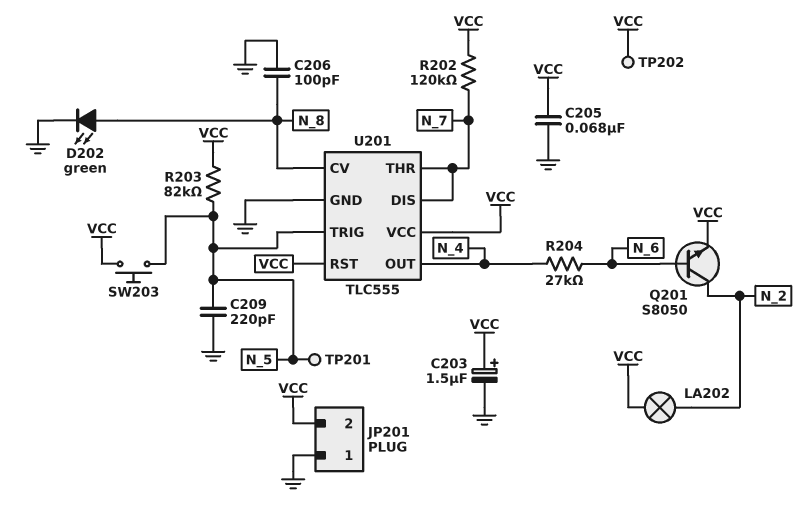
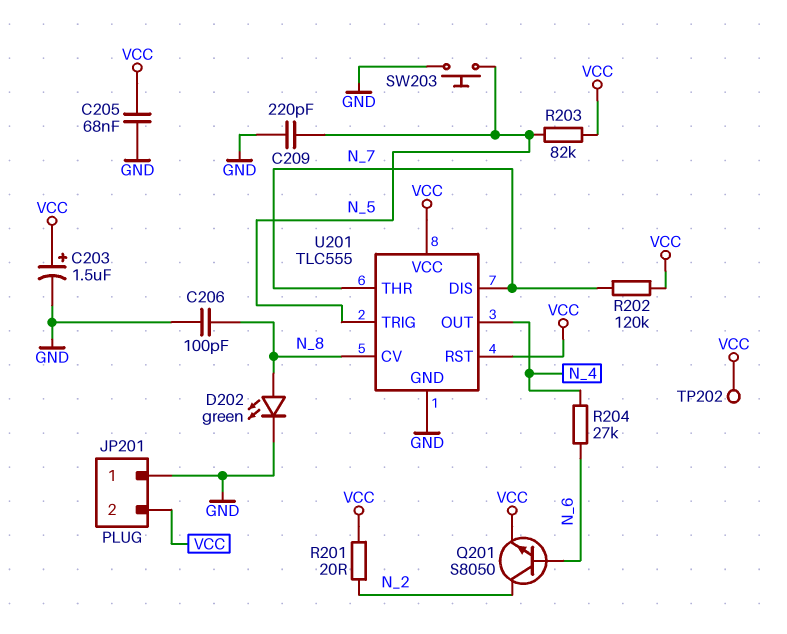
LA202: lamp (N_2, VCC) -> none
R201: none -> 20 (N_2, VCC)
SW203: button (N_5, VCC) -> button (GND, N_5)
TP201: test point (N_5) -> none

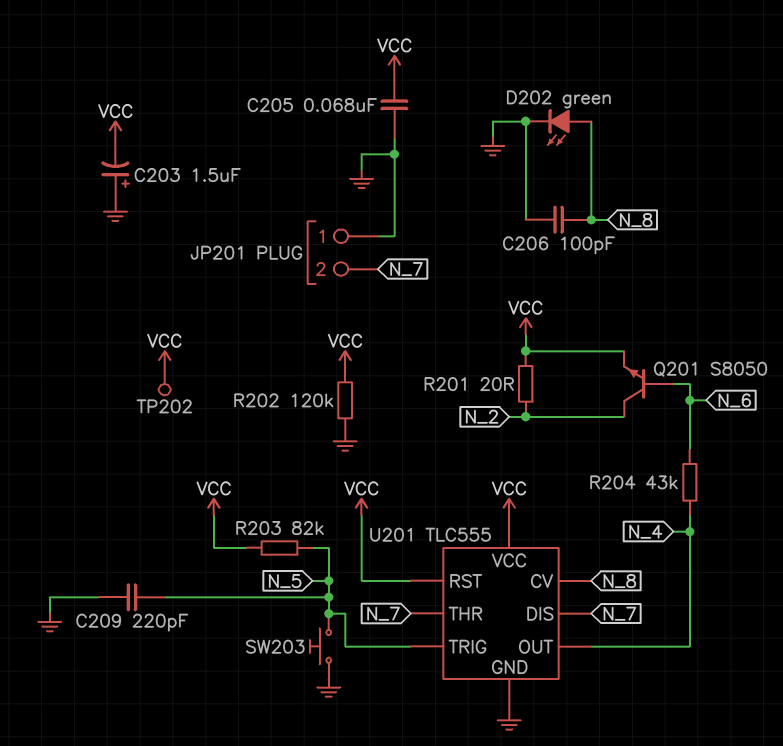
C203: 1.5uF (plus VCC, minus GND) -> 1.5uF (plus GND, minus VCC)
JP201 pin 2: VCC -> N_7
R202: 120k (N_7, VCC) -> 120k (GND, VCC)
R204: 27k (N_4, N_6) -> 43k (N_4, N_6)

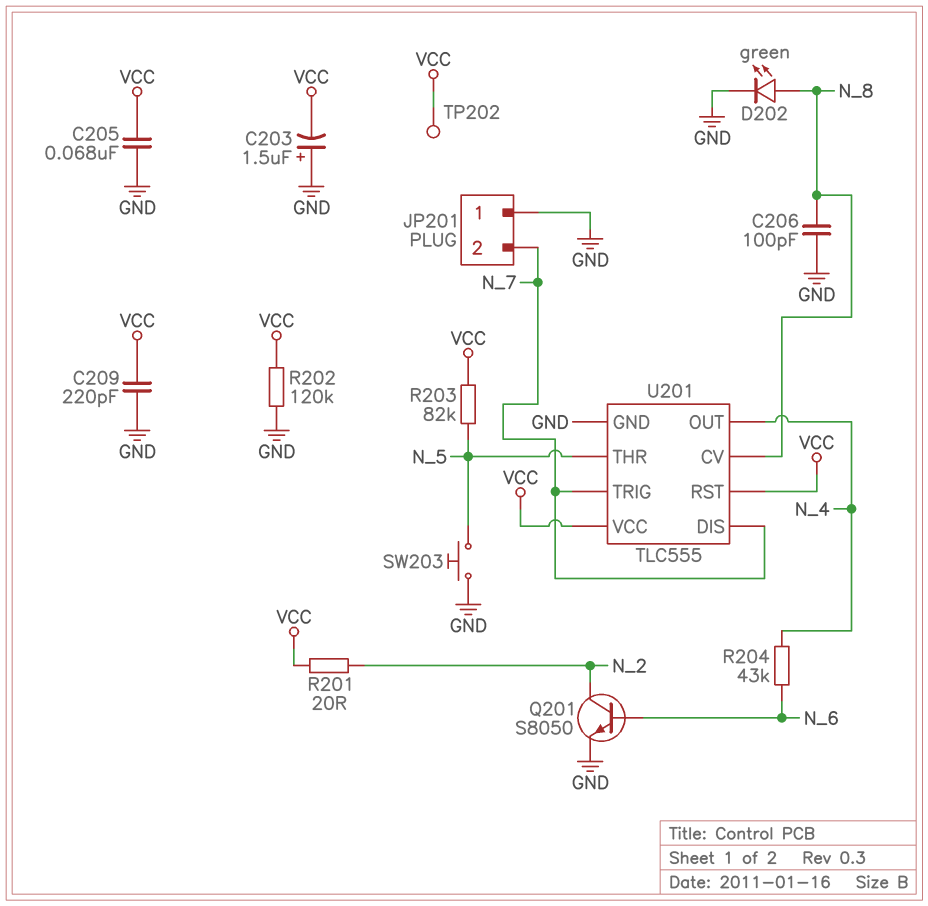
C209: 220pF (GND, N_5) -> 220pF (GND, VCC)
Q201: NPN S8050 (B N_6, C N_2, E VCC) -> NPN S8050 (B N_6, C N_2, E GND)
U201 pin THR: N_7 -> N_5
U201 pin TRIG: N_5 -> N_7

